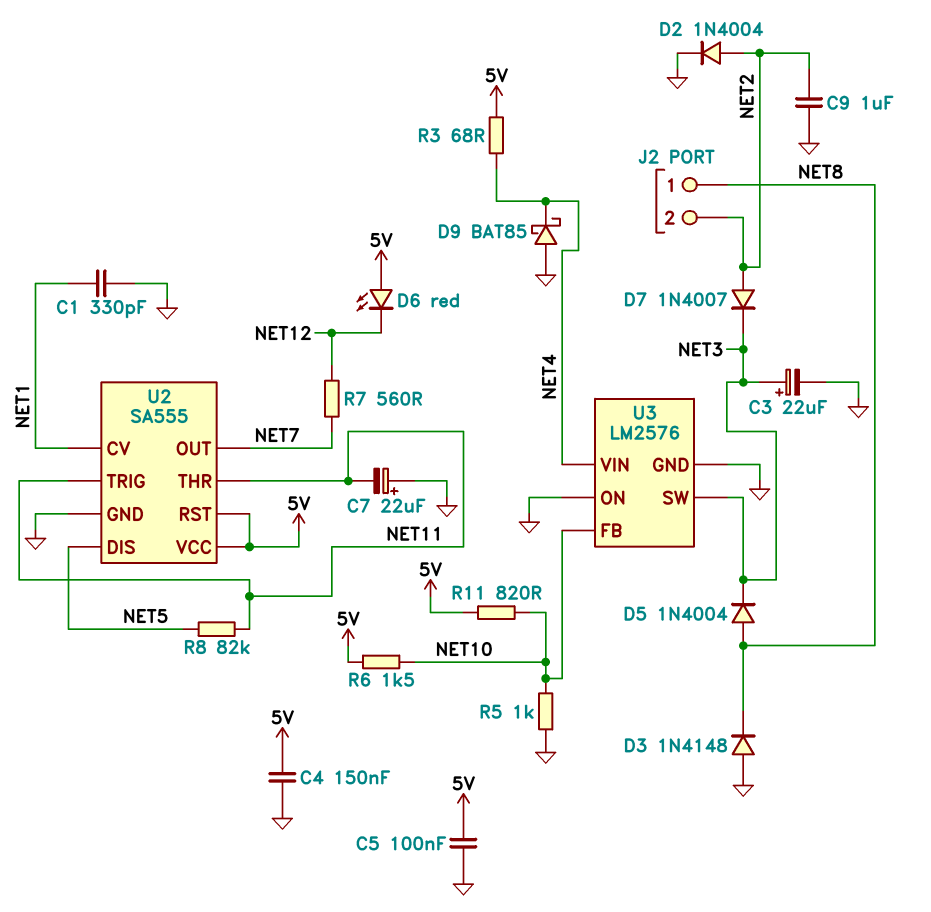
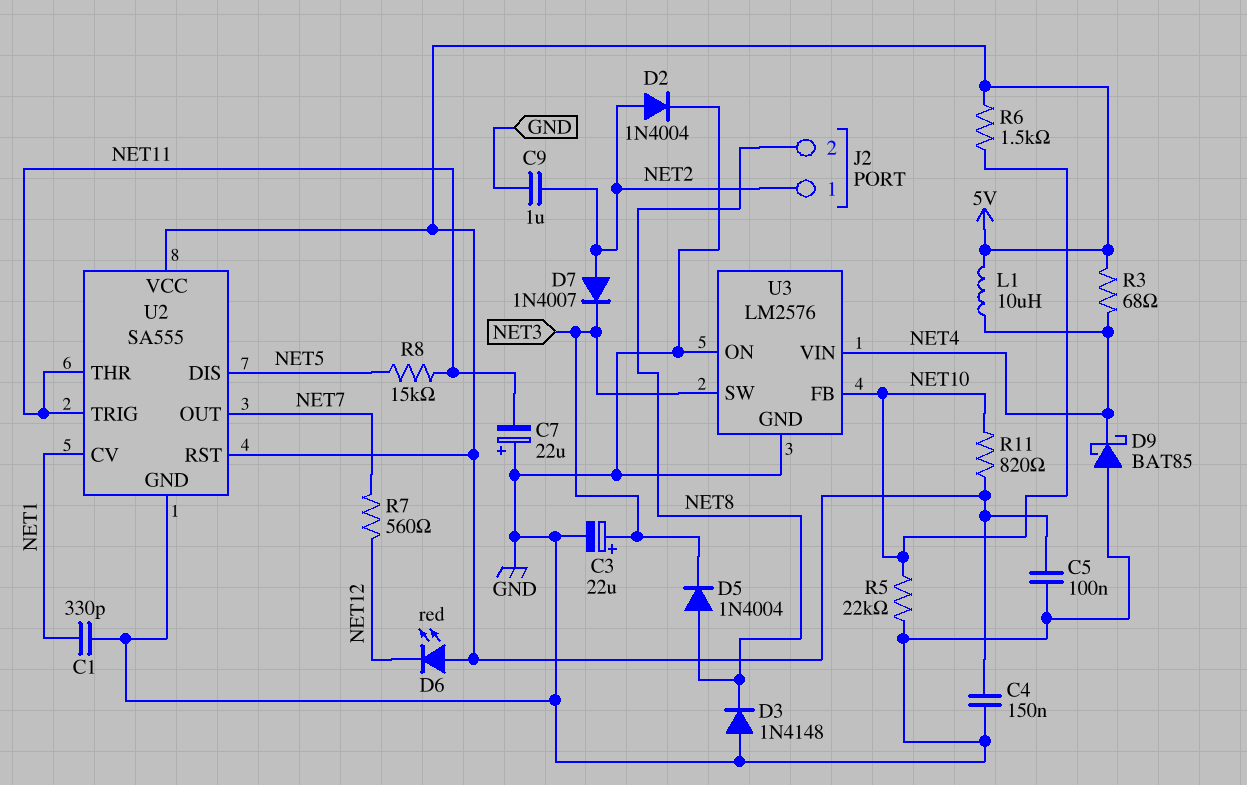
J2 pin 1: NET8 -> NET2
J2 pin 2: NET2 -> NET8
L1: none -> 10uH (5V, NET4)
R5: 1k (GND, NET10) -> 22k (GND, NET10)
R8: 82k (NET5, NET11) -> 15k (NET5, NET11)

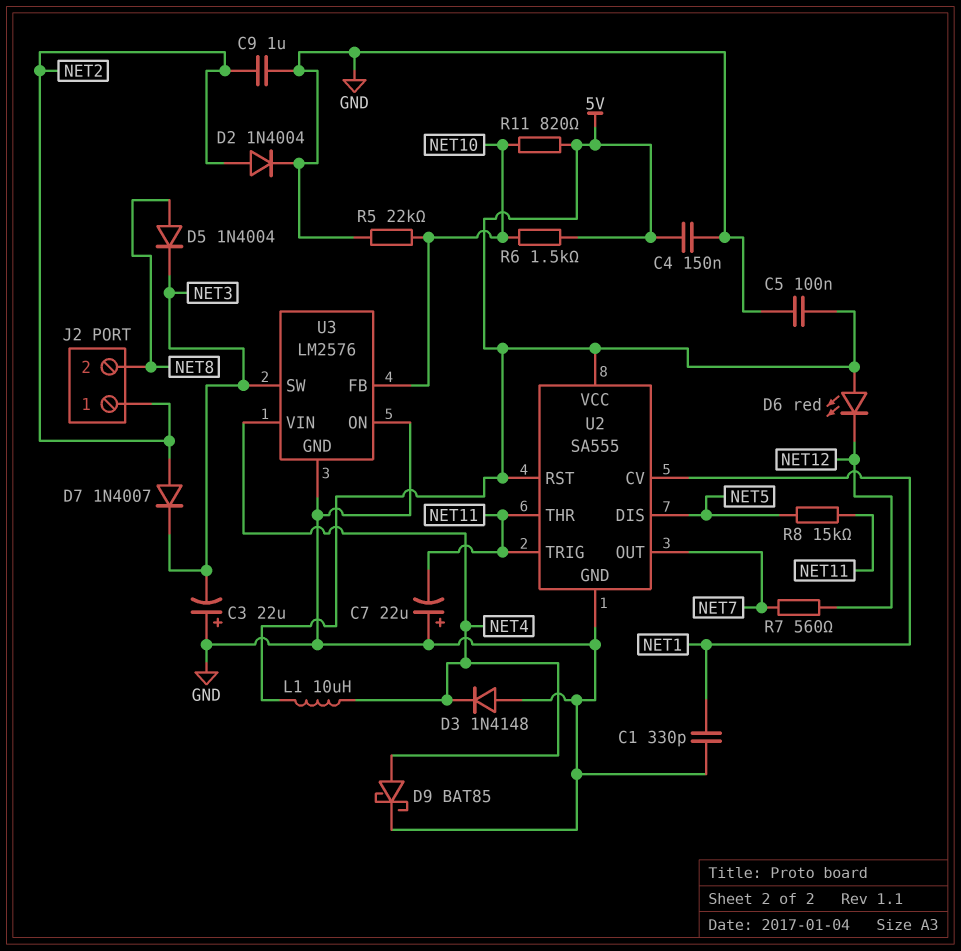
C3: 22uF (plus NET3, minus GND) -> 22uF (plus GND, minus NET3)
D3: diode 1N4148 (A GND, K NET8) -> diode 1N4148 (A GND, K NET4)
D9: schottky BAT85 (A GND, K NET4) -> schottky BAT85 (A NET4, K GND)
R3: 68 (5V, NET4) -> none

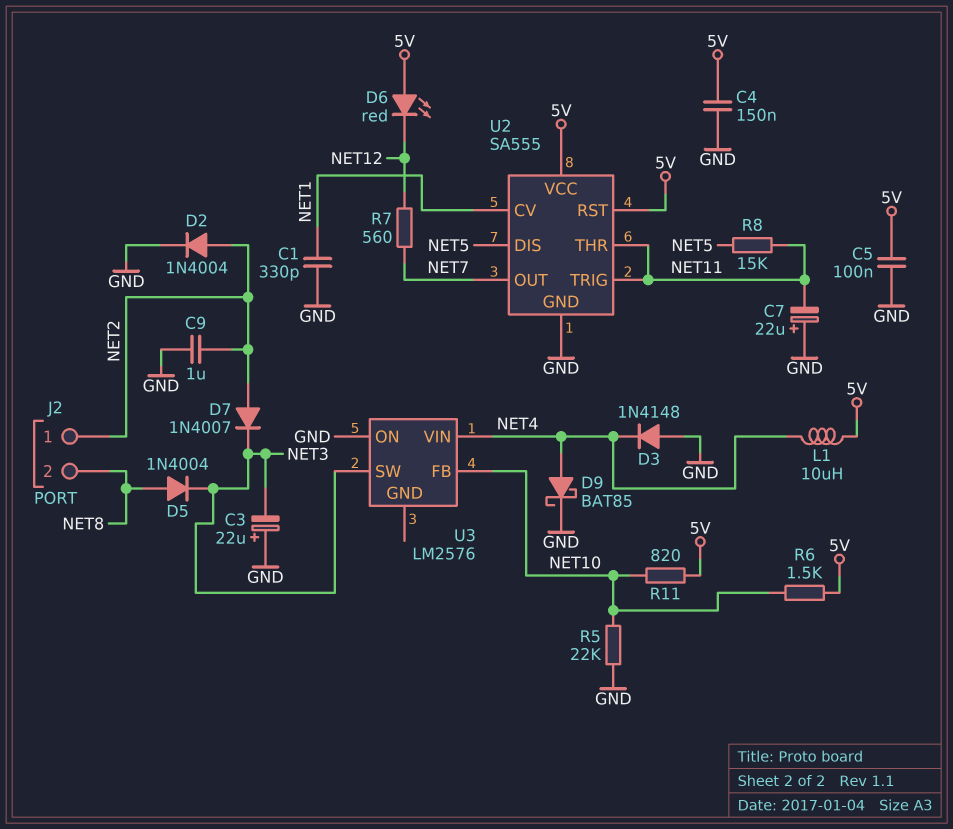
U3 pin GND: GND -> none

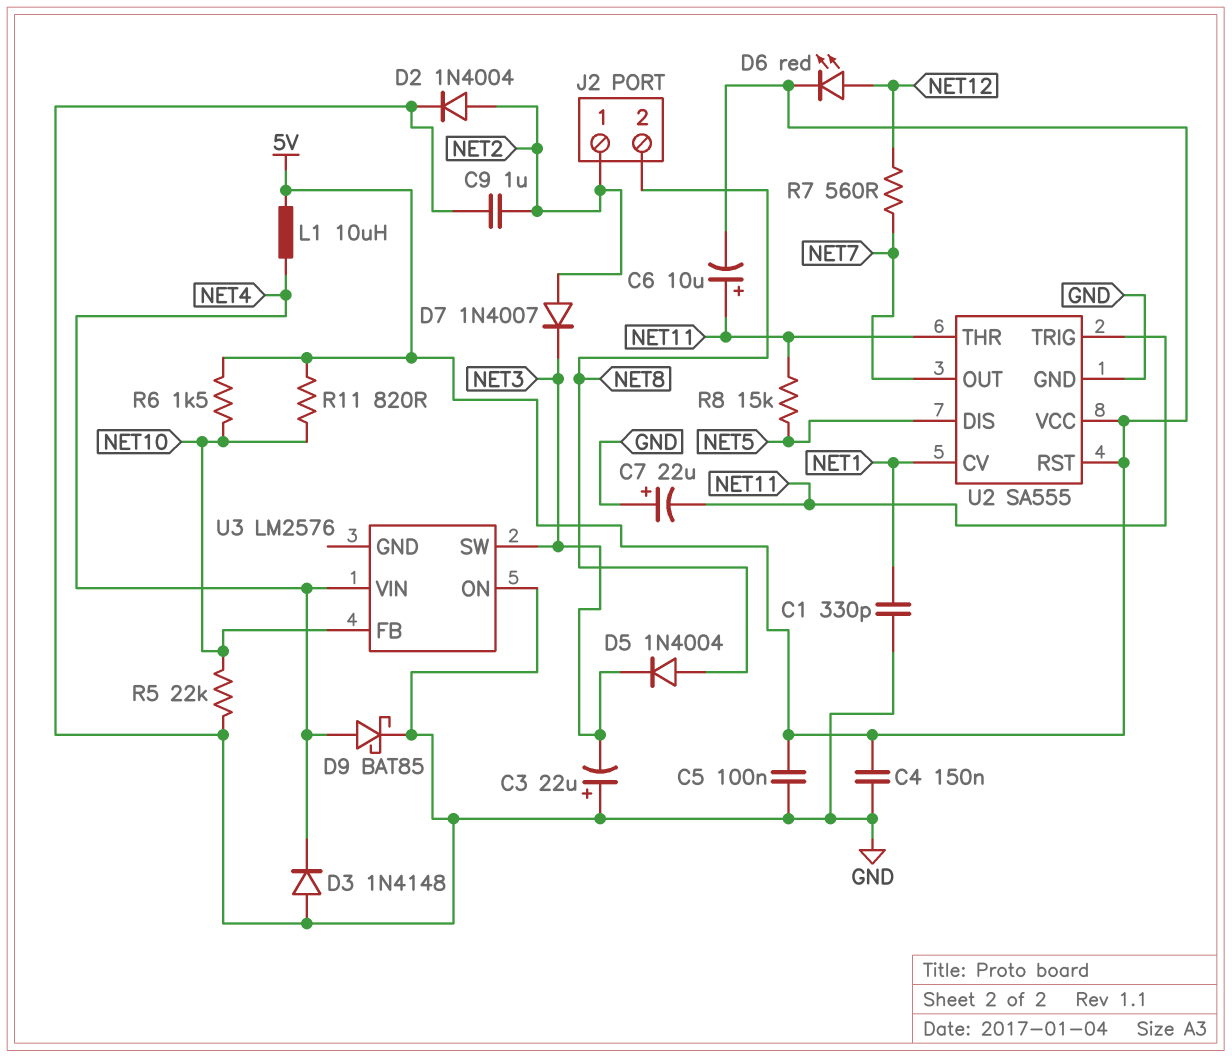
C6: none -> 10uF (plus NET11, minus 5V)
D6: LED red (A 5V, K NET12) -> LED red (A NET12, K 5V)

